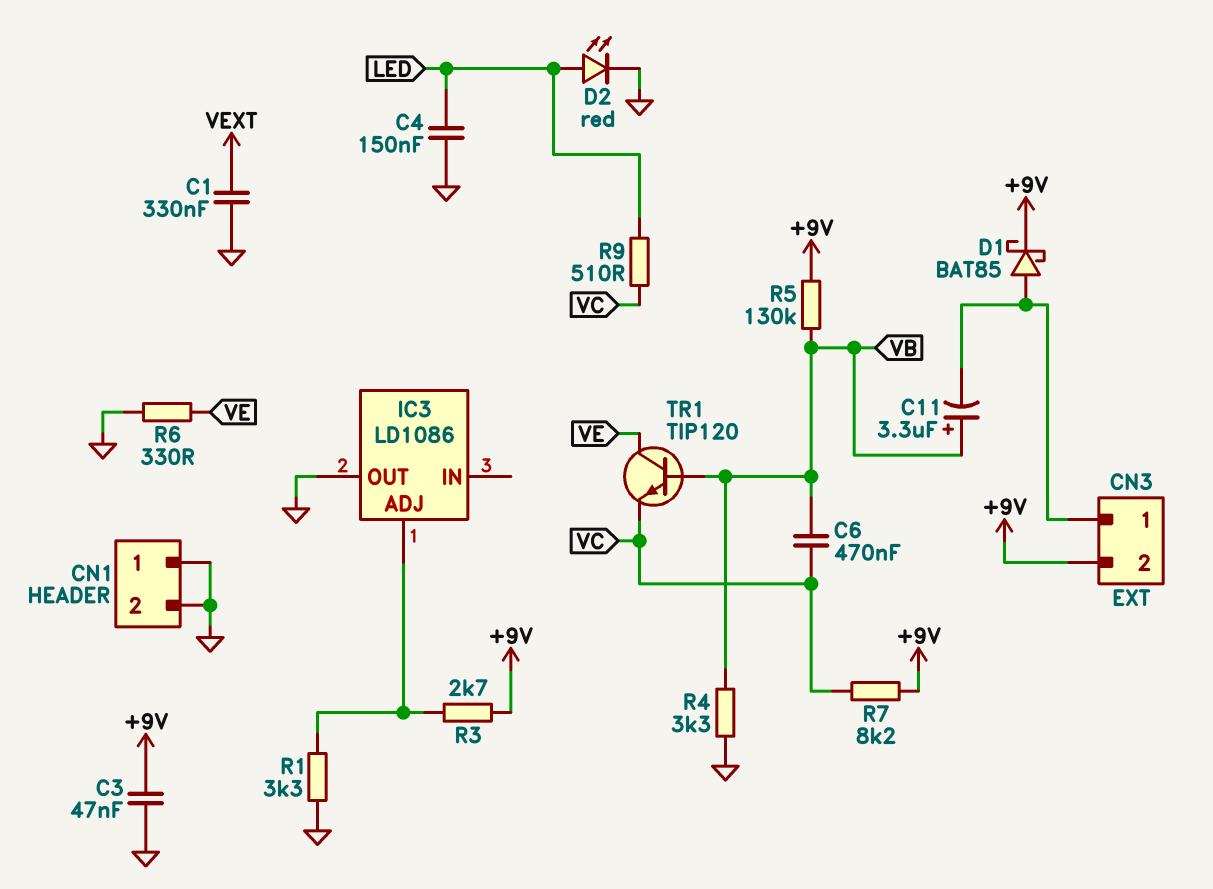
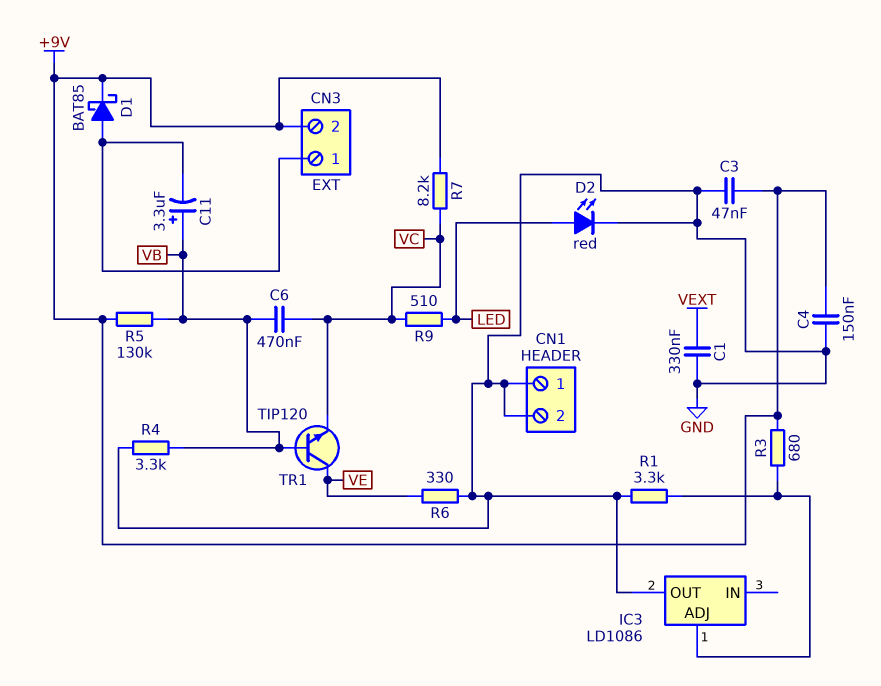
C4: 150nF (GND, LED) -> 150nF (+9V, GND)
R3: 2.7k (+9V, IC3/ADJ) -> 680 (+9V, IC3/ADJ)

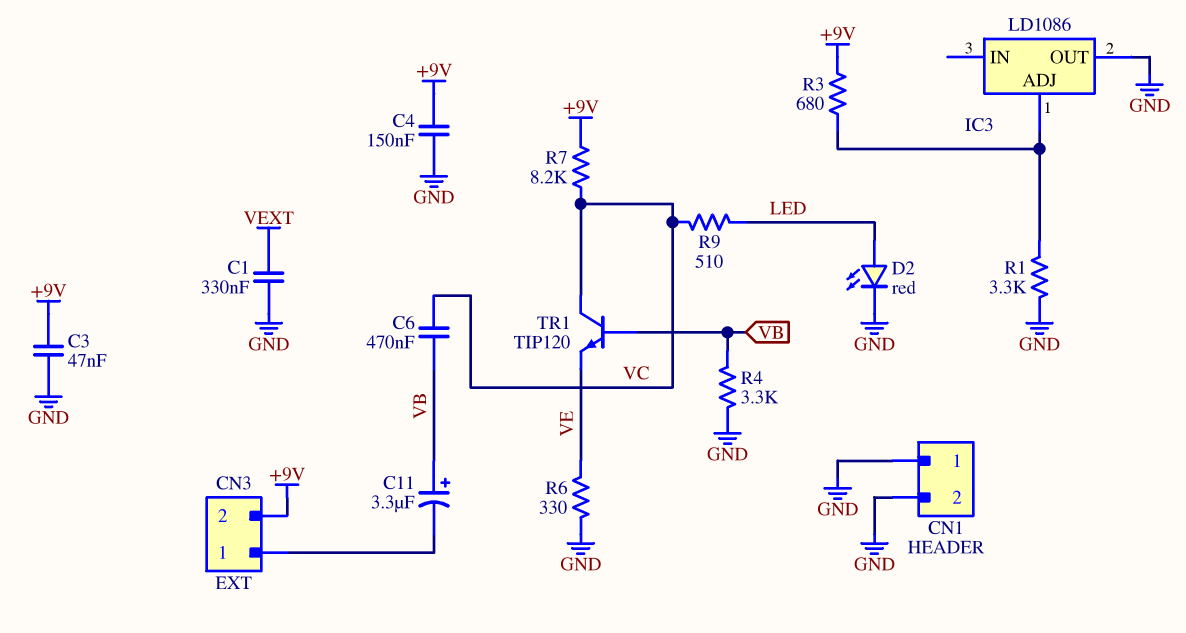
D1: schottky BAT85 (A CN3/1, K +9V) -> none
R5: 130k (+9V, VB) -> none
TR1: NPN TIP120 (B VB, C VE, E VC) -> NPN TIP120 (B VB, C VC, E VE)

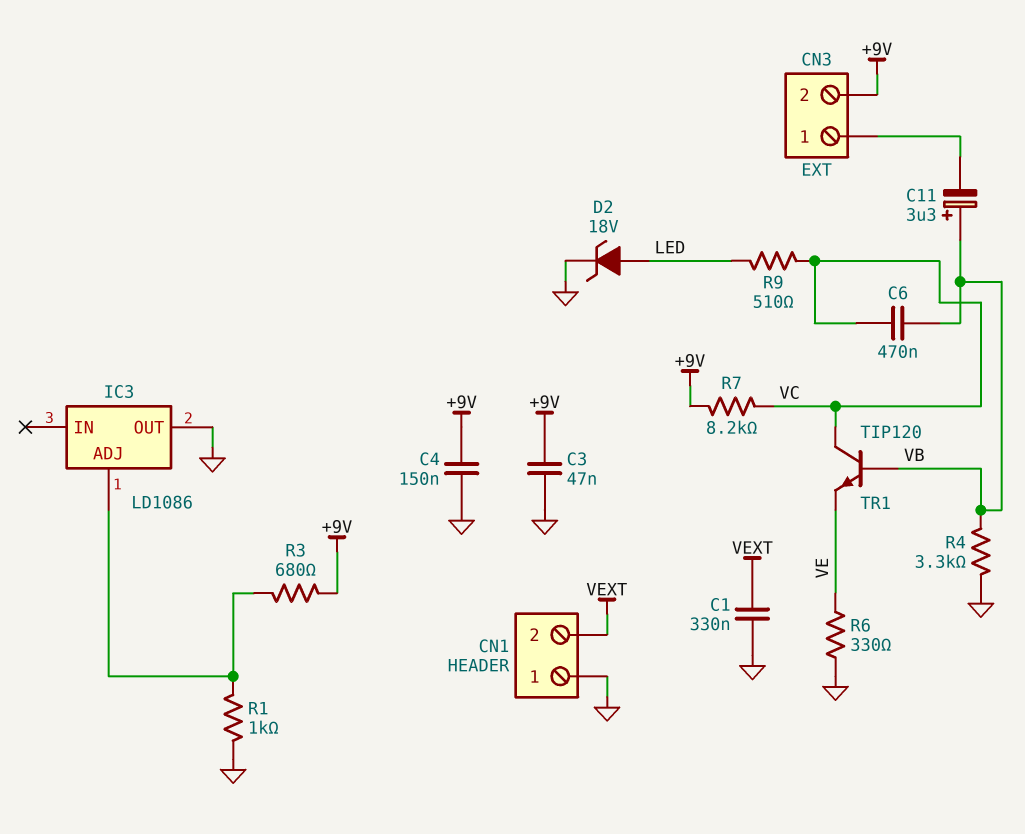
CN1 pin 2: GND -> VEXT
D2: LED red (A LED, K GND) -> zener 18V (A LED, K GND)
R1: 3.3k (GND, IC3/ADJ) -> 1k (GND, IC3/ADJ)

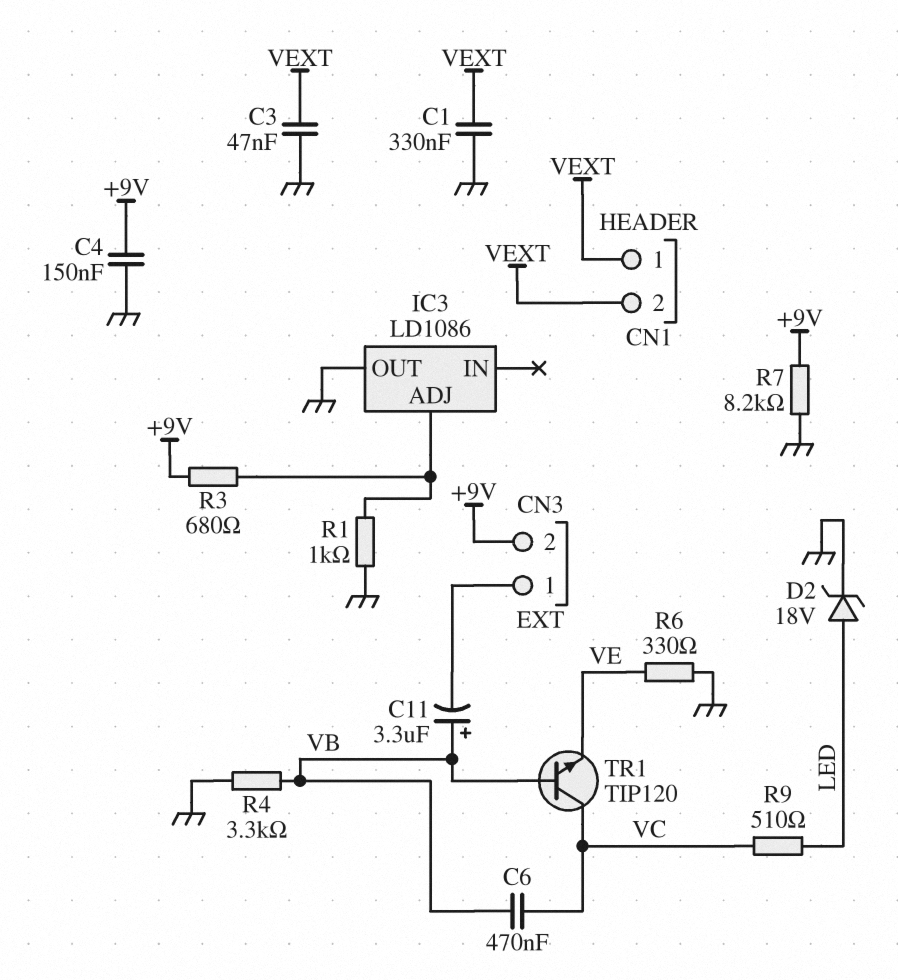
C3: 47nF (+9V, GND) -> 47nF (GND, VEXT)
CN1 pin 1: GND -> VEXT
R7: 8.2k (+9V, VC) -> 8.2k (+9V, GND)

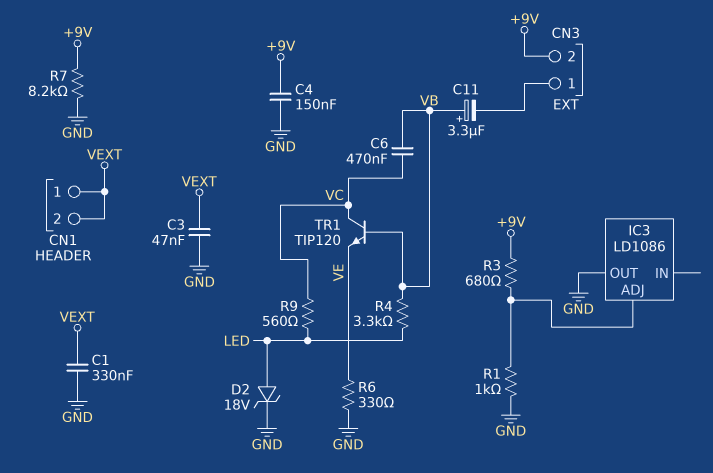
R4: 3.3k (GND, VB) -> 3.3k (LED, VB)
R9: 510 (LED, VC) -> 560 (LED, VC)

